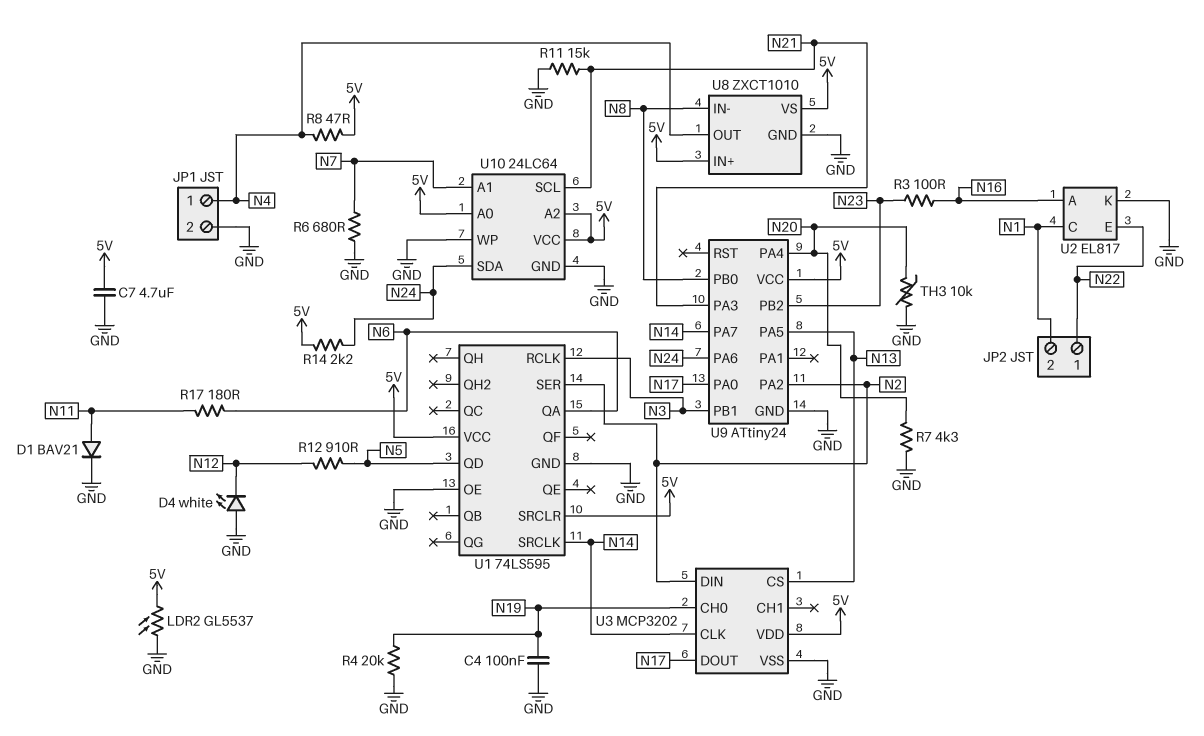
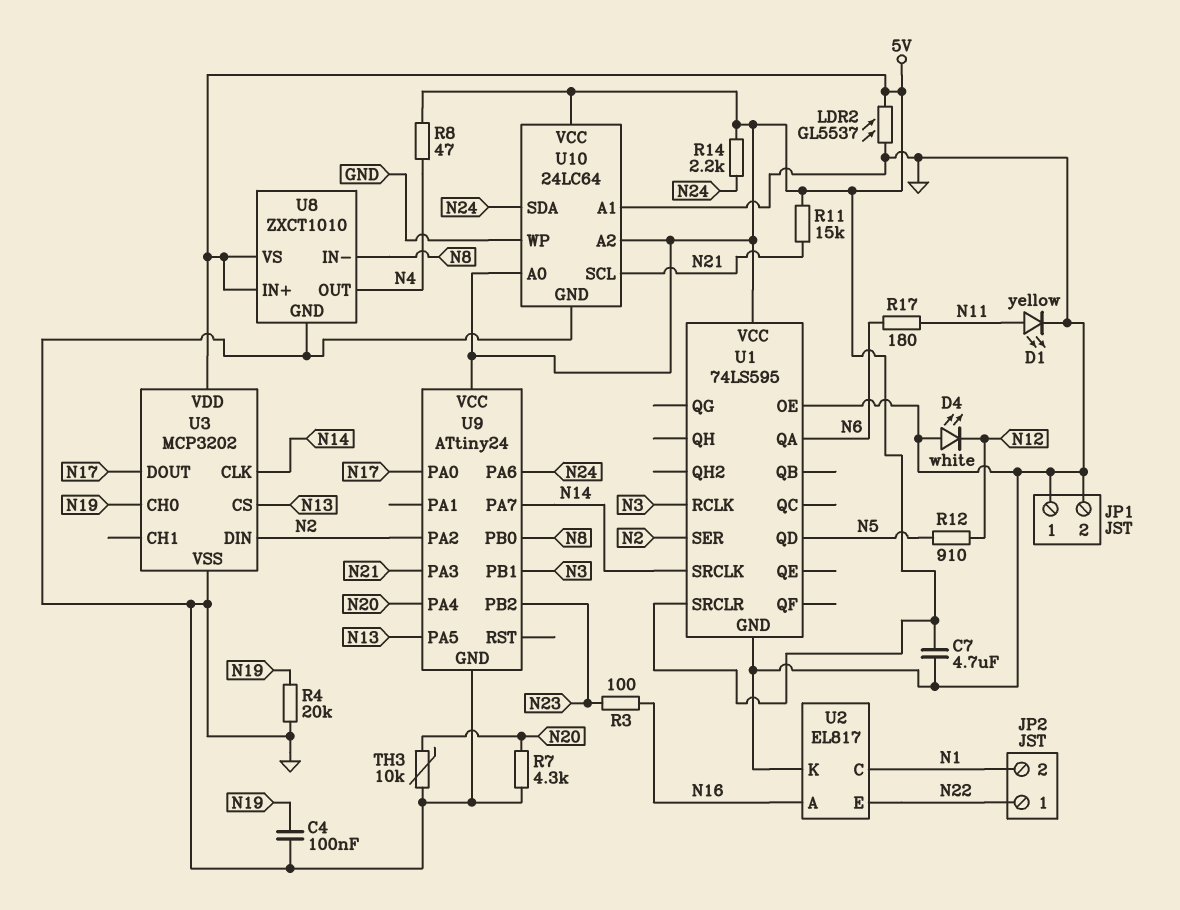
D1: diode BAV21 (A N11, K GND) -> LED yellow (A N11, K GND)
JP1 pin 1: N4 -> GND
R6: 680 (GND, N7) -> none
R11: 15k (GND, N21) -> 15k (5V, N21)
U10 pin A1: N7 -> GND

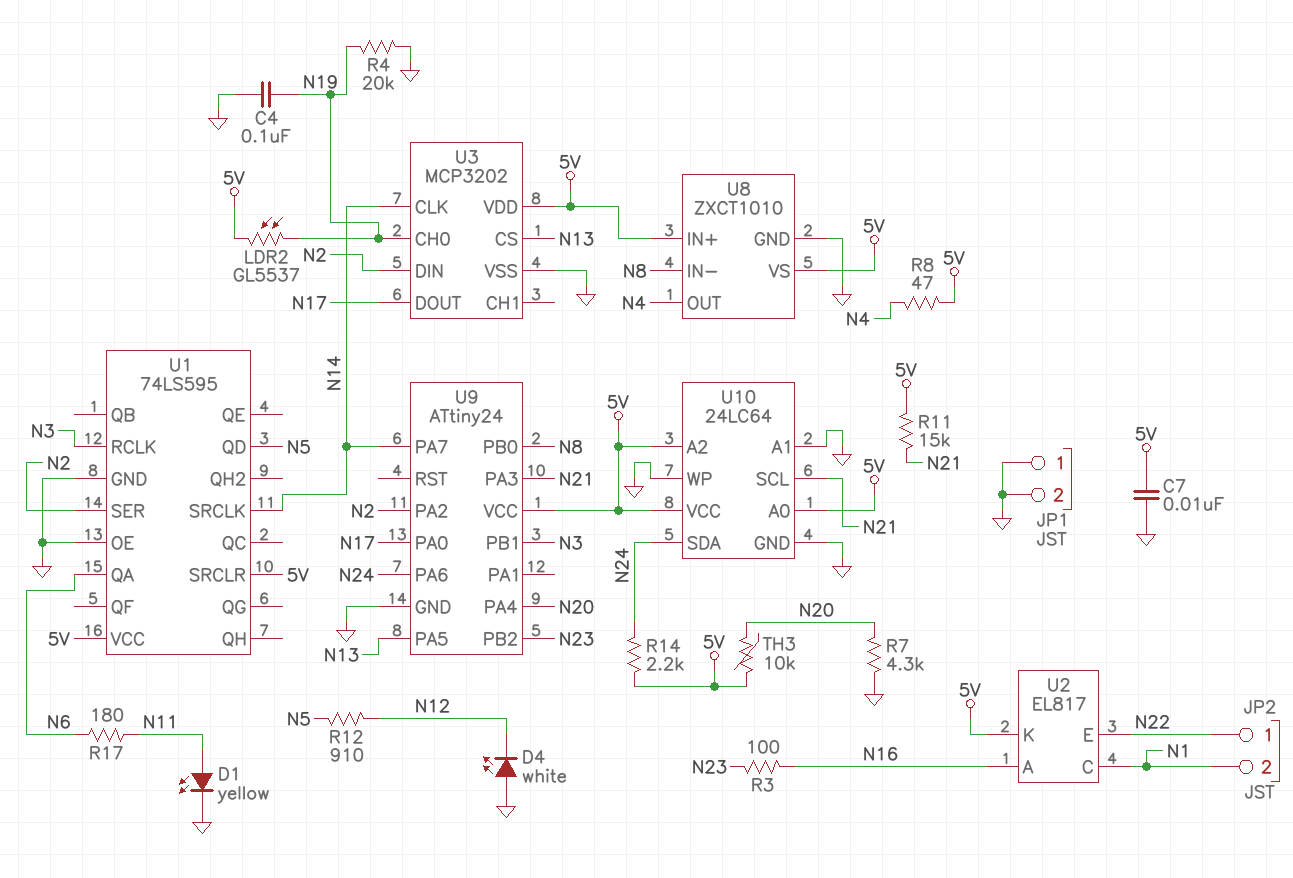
C7: 4.7uF (5V, GND) -> 10nF (5V, GND)
LDR2: GL5537 (5V, GND) -> GL5537 (5V, N19)
TH3: 10k (GND, N20) -> 10k (5V, N20)
U2 pin K: GND -> 5V

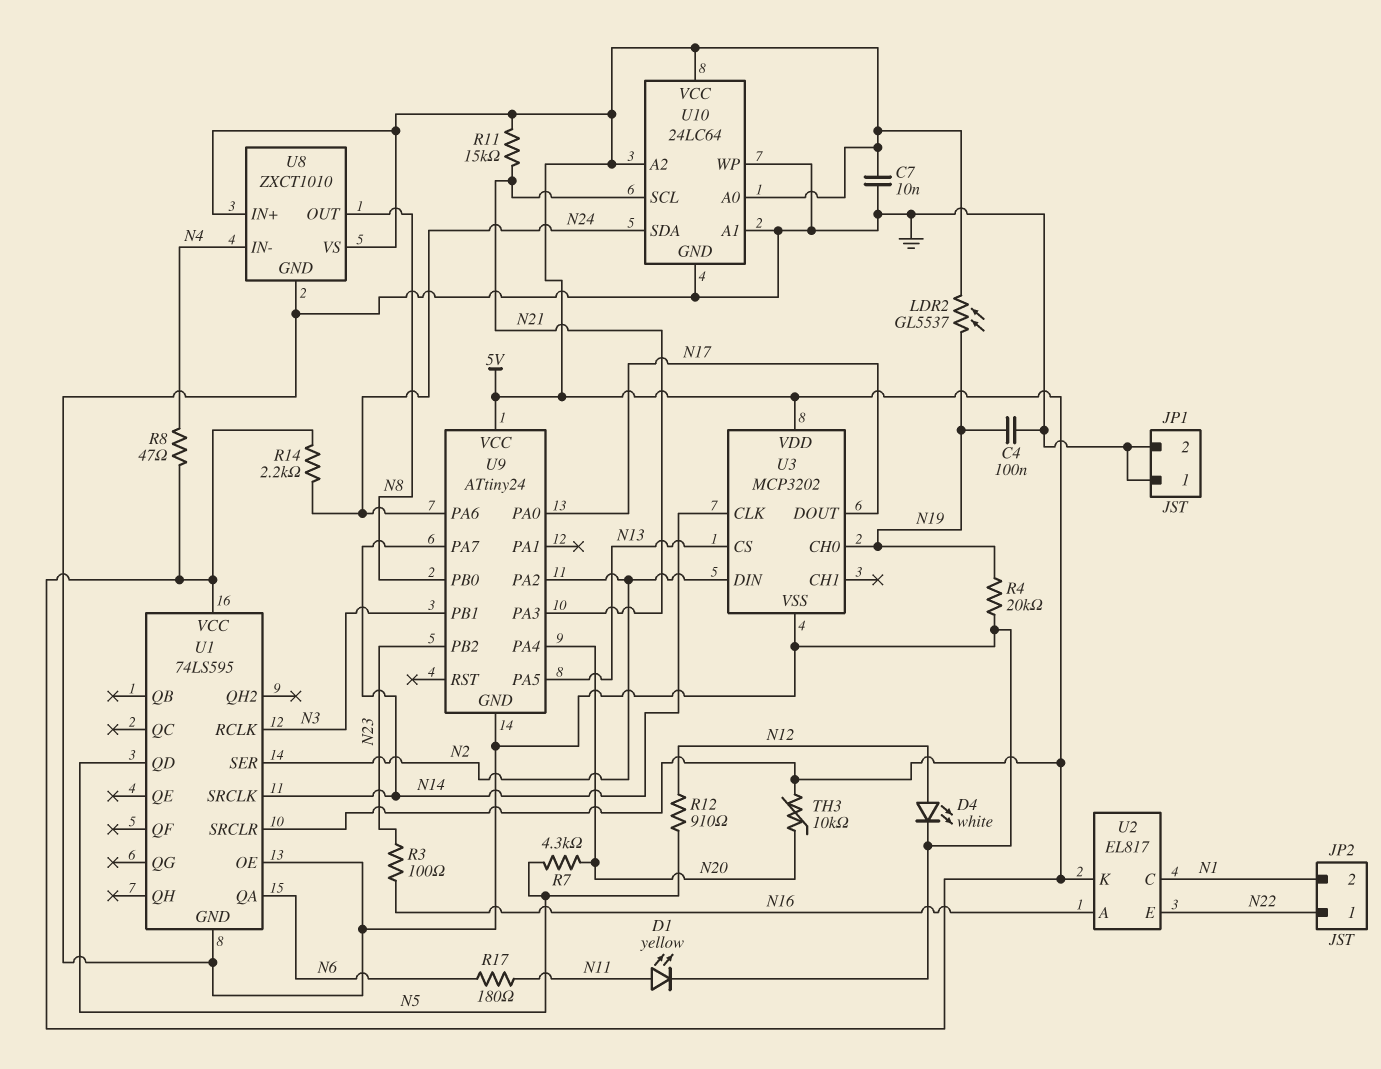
D4: LED white (A GND, K N12) -> LED white (A N12, K GND)
R7: 4.3k (GND, N20) -> 4.3k (N5, N20)
U8 pin IN-: N8 -> N4
U8 pin OUT: N4 -> N8

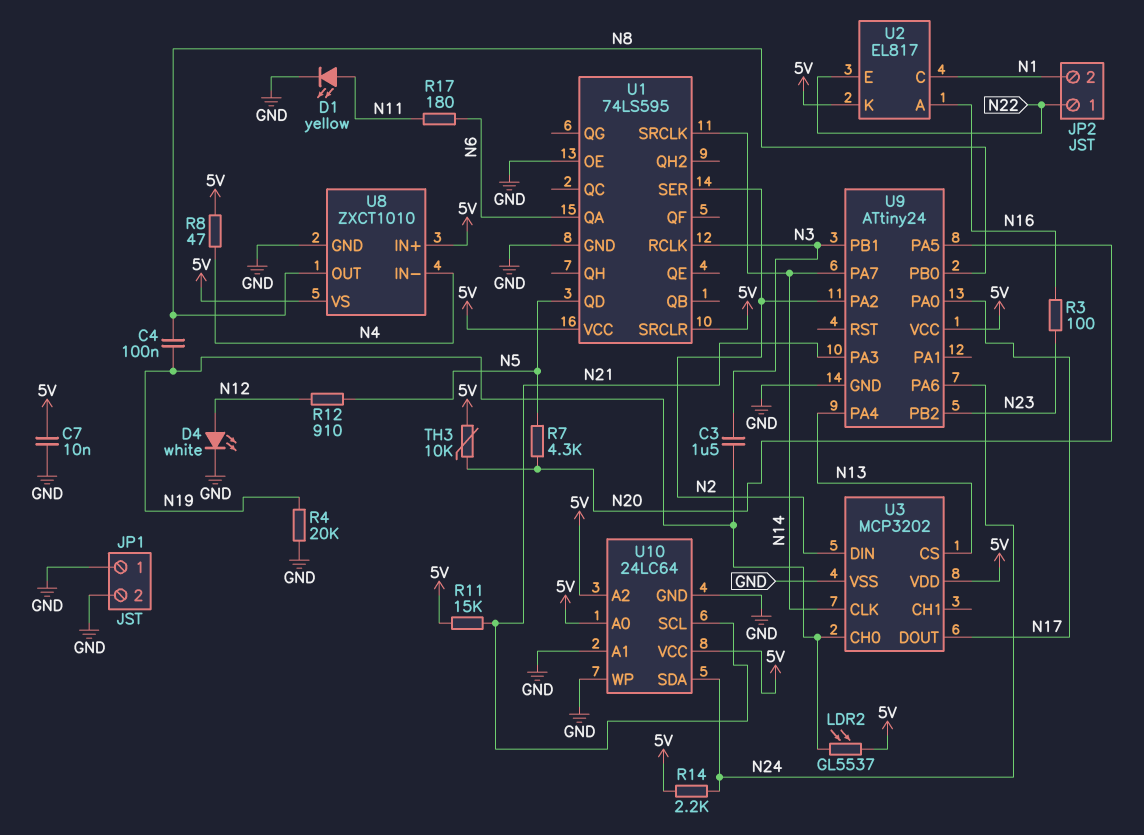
C3: none -> 1.5uF (N3, N19)
C4: 100nF (GND, N19) -> 100nF (N8, N19)
U9 pin PA4: N20 -> N13
U9 pin PA5: N13 -> N20

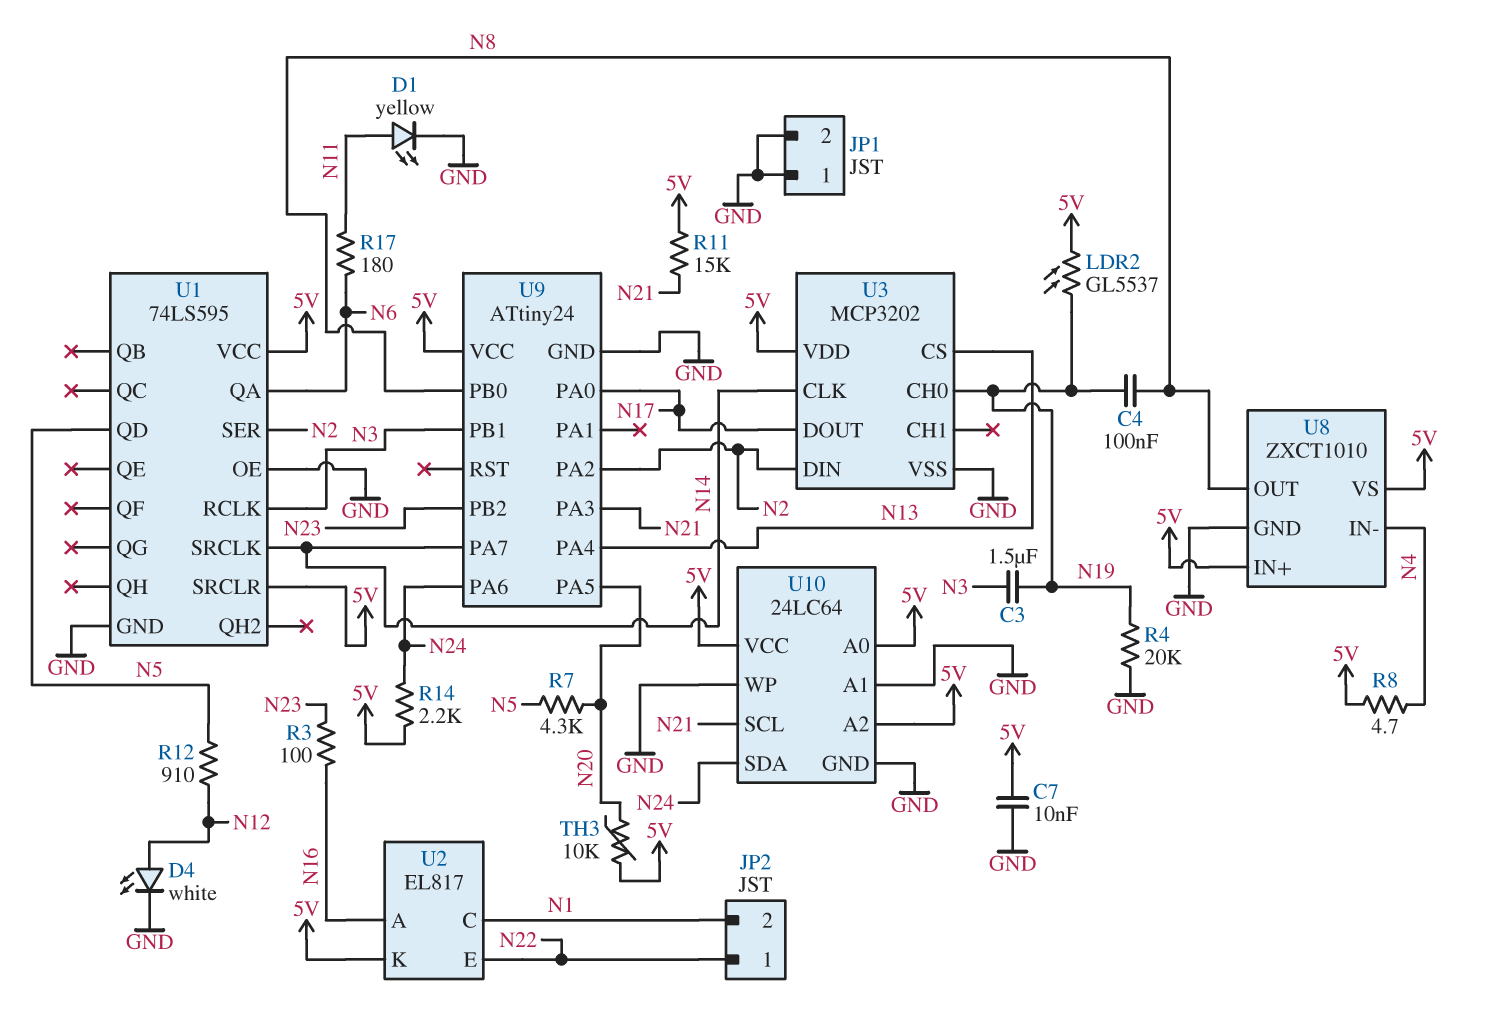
R8: 47 (5V, N4) -> 4.7 (5V, N4)

